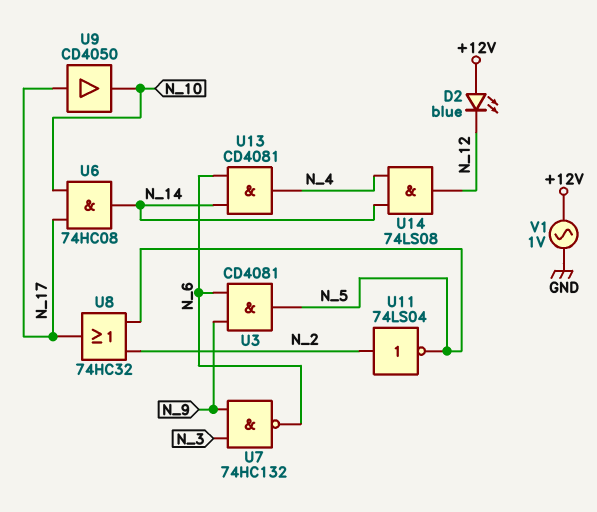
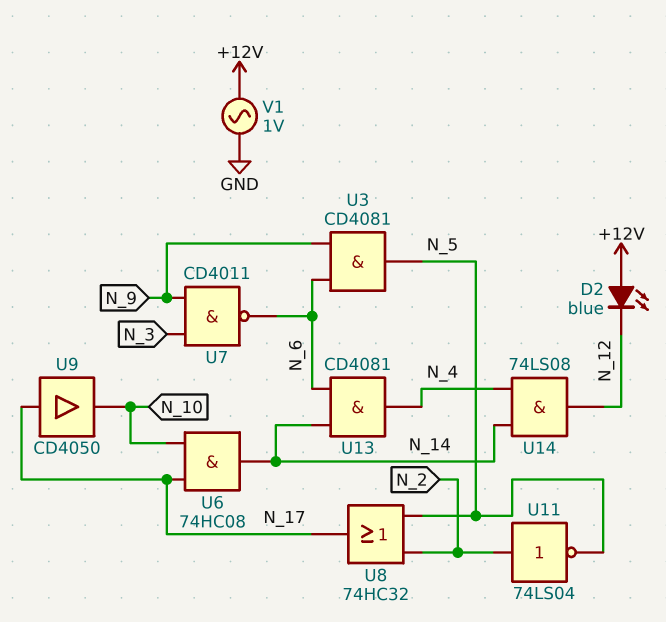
U7: NAND 74HC132 (in N_3, in N_9, out N_6) -> NAND CD4011 (in N_3, in N_9, out N_6)

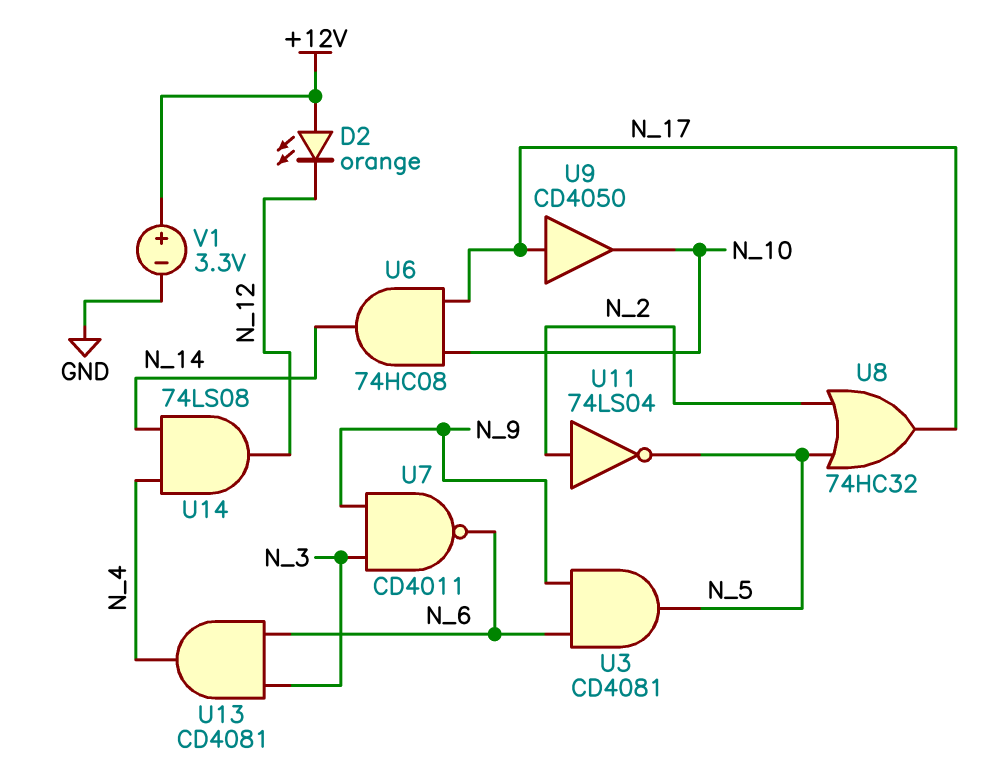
D2: LED blue (A +12V, K N_12) -> LED orange (A +12V, K N_12)
U13: AND CD4081 (in N_6, in N_14, out N_4) -> AND CD4081 (in N_3, in N_6, out N_4)
V1: AC 1V (+12V, GND) -> 3.3V (plus +12V, minus GND)

